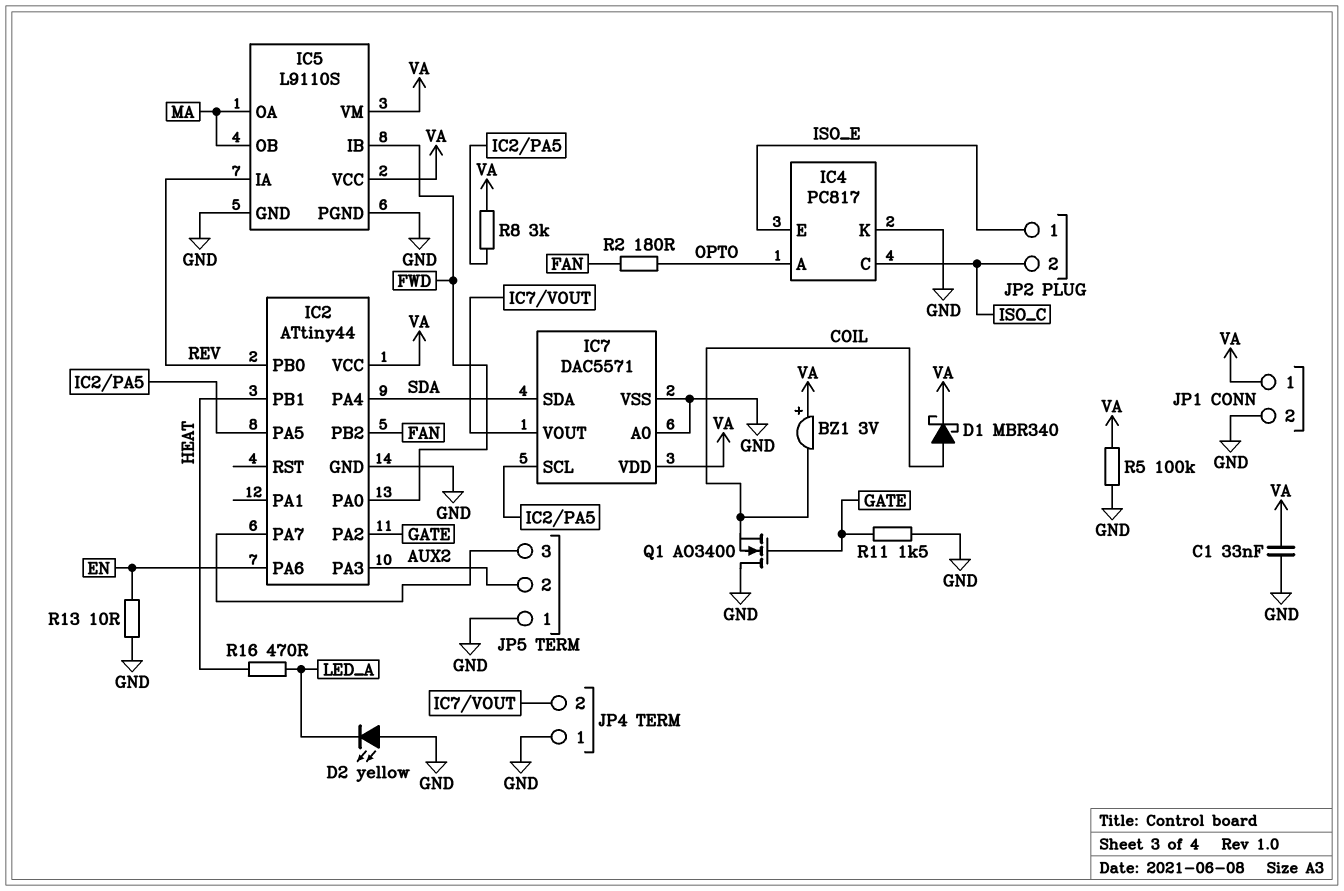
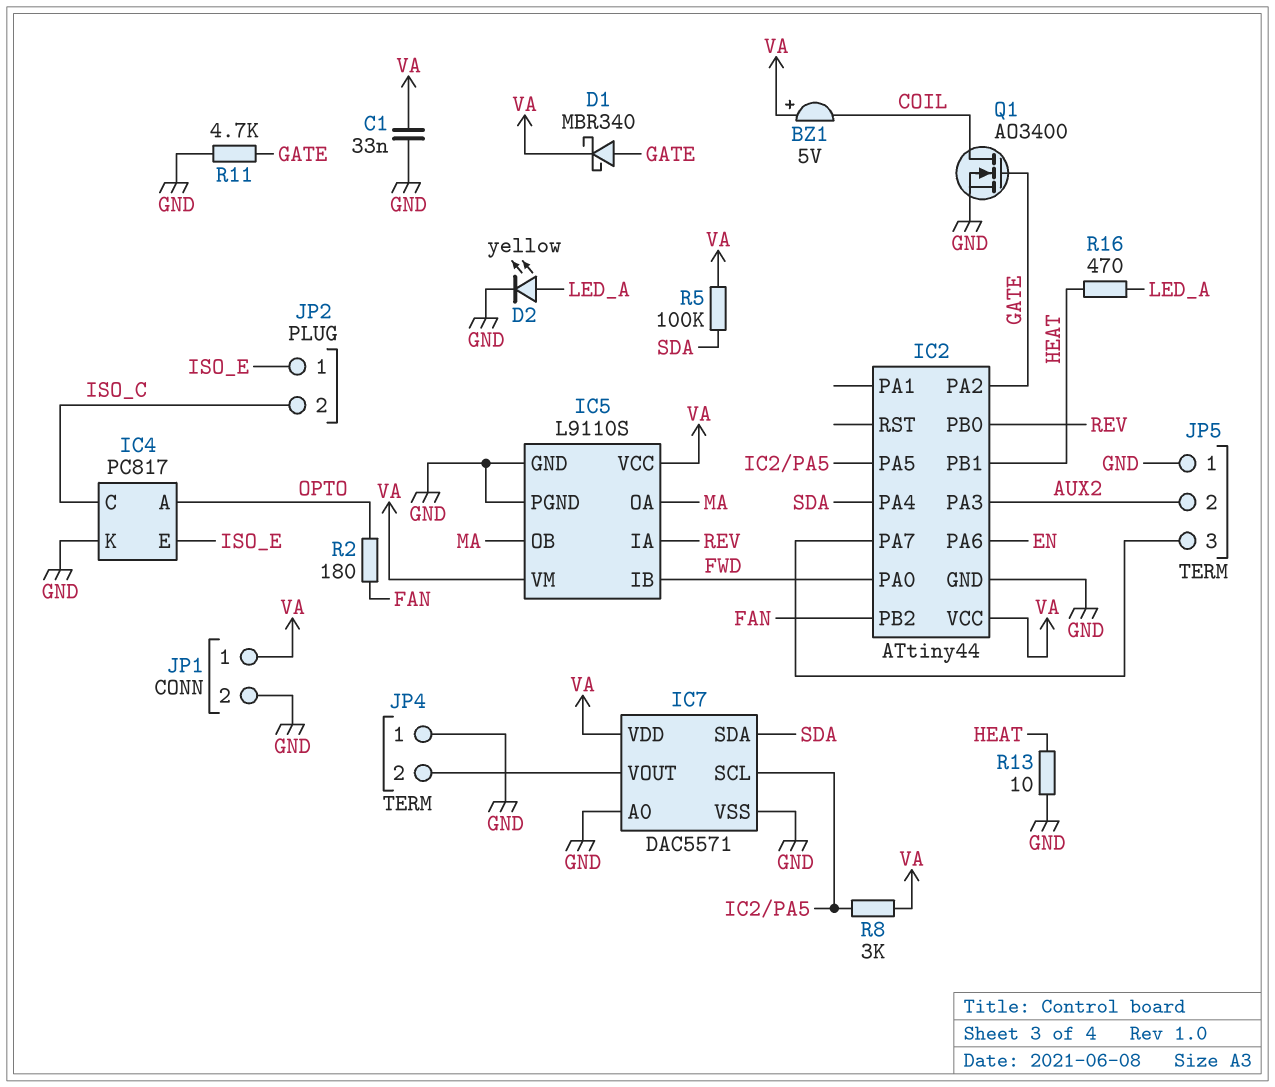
BZ1: buzzer 3V (plus VA, minus COIL) -> buzzer 5V (plus VA, minus COIL)
D1: schottky MBR340 (A COIL, K VA) -> schottky MBR340 (A GATE, K VA)
D2: LED yellow (A GND, K LED_A) -> LED yellow (A LED_A, K GND)
Q1: NMOS AO3400 (G GATE, D GND, S COIL) -> NMOS AO3400 (G GATE, D COIL, S GND)
R5: 100k (GND, VA) -> 100k (SDA, VA)
R11: 1.5k (GATE, GND) -> 4.7k (GATE, GND)
R13: 10 (EN, GND) -> 10 (GND, HEAT)

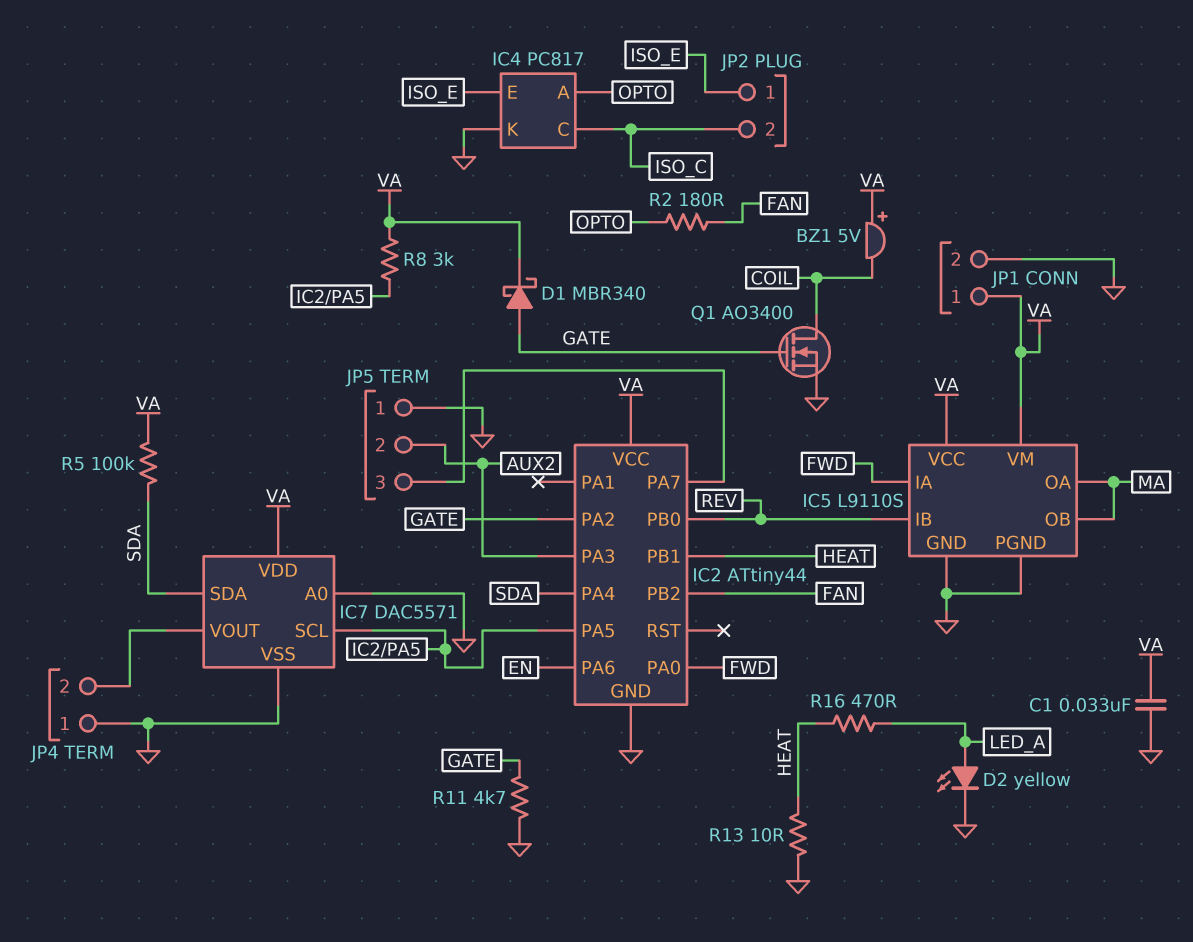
IC5 pin IA: REV -> FWD
IC5 pin IB: FWD -> REV

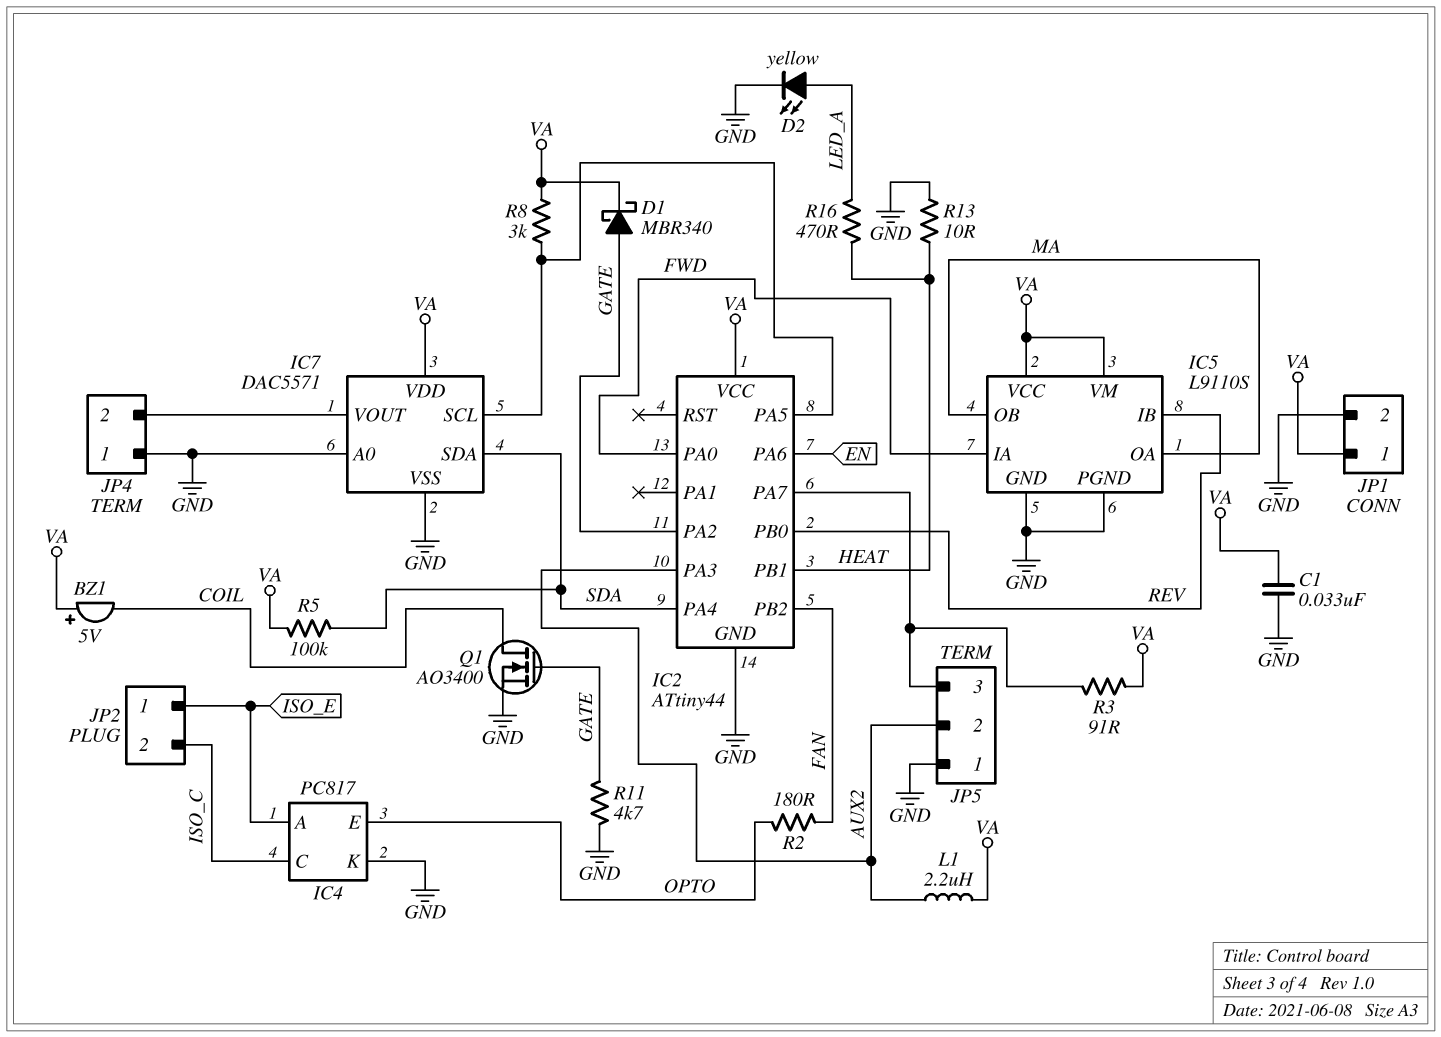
IC4 pin A: OPTO -> ISO_E
IC4 pin E: ISO_E -> OPTO
L1: none -> 2.2uH (AUX2, VA)
R3: none -> 91 (IC2/PA7, VA)

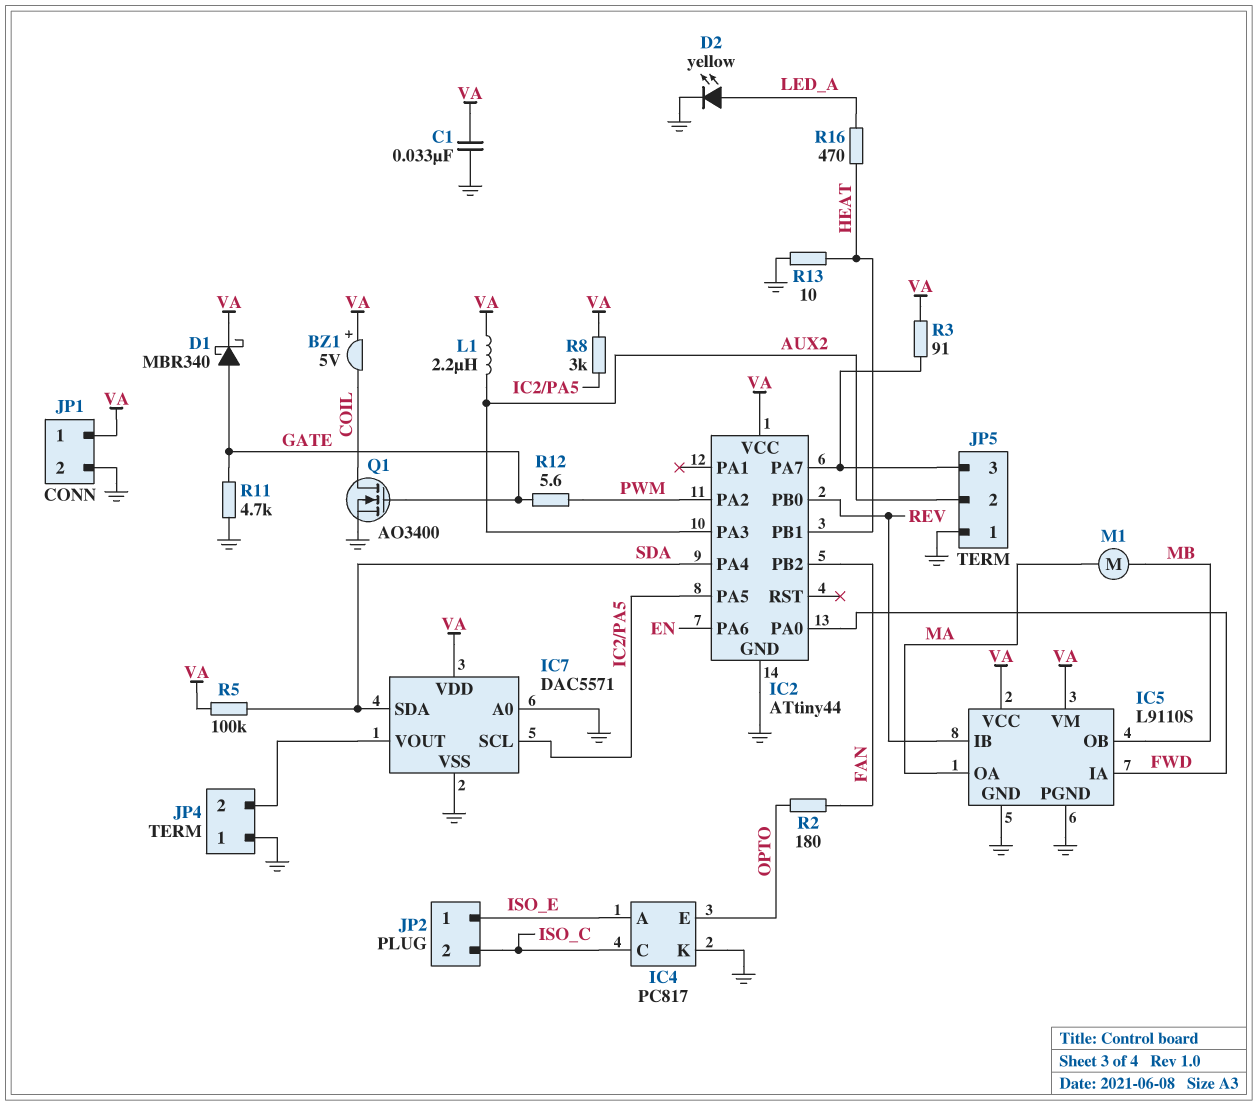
IC2 pin PA2: GATE -> PWM
IC5 pin OB: MA -> MB
M1: none -> motor (MA, MB)
R12: none -> 5.6 (GATE, PWM)

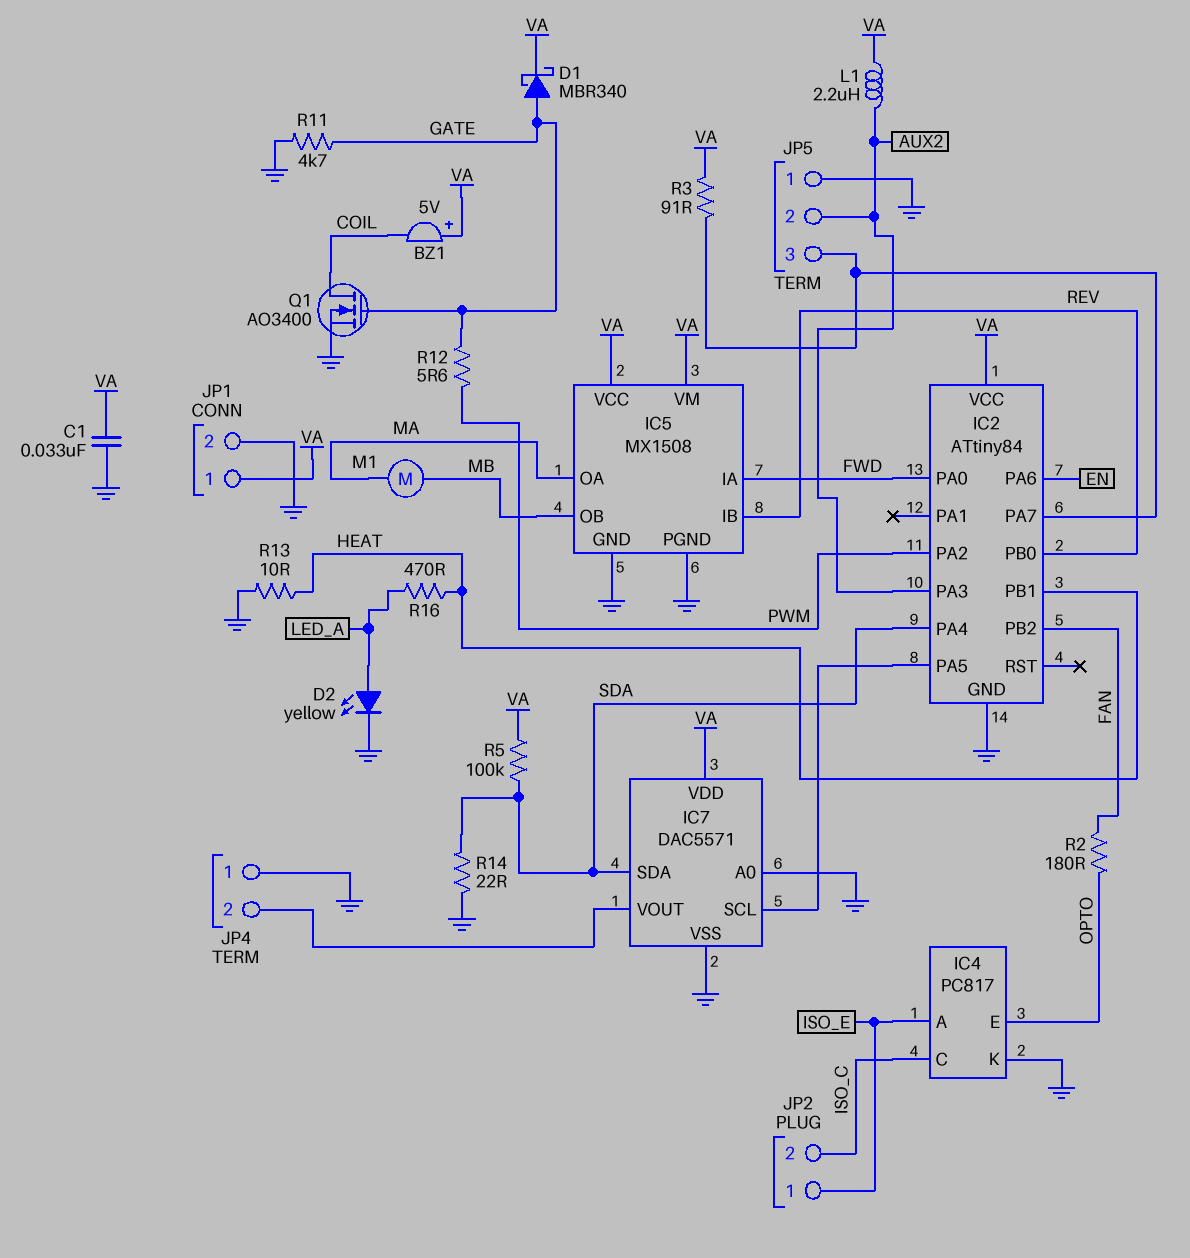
IC2: ATtiny44 -> ATtiny84
IC5: L9110S -> MX1508
R8: 3k (IC2/PA5, VA) -> none
R14: none -> 22 (GND, SDA)

